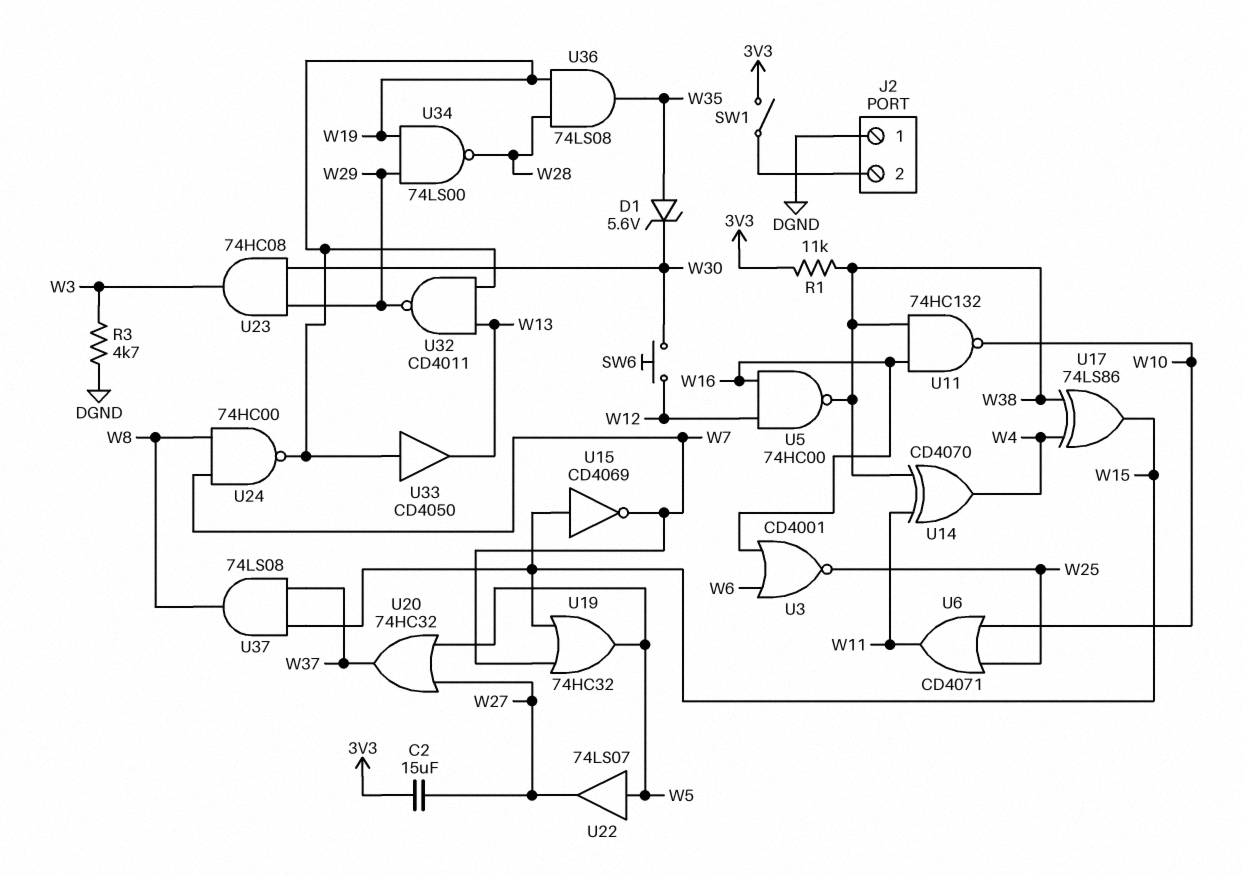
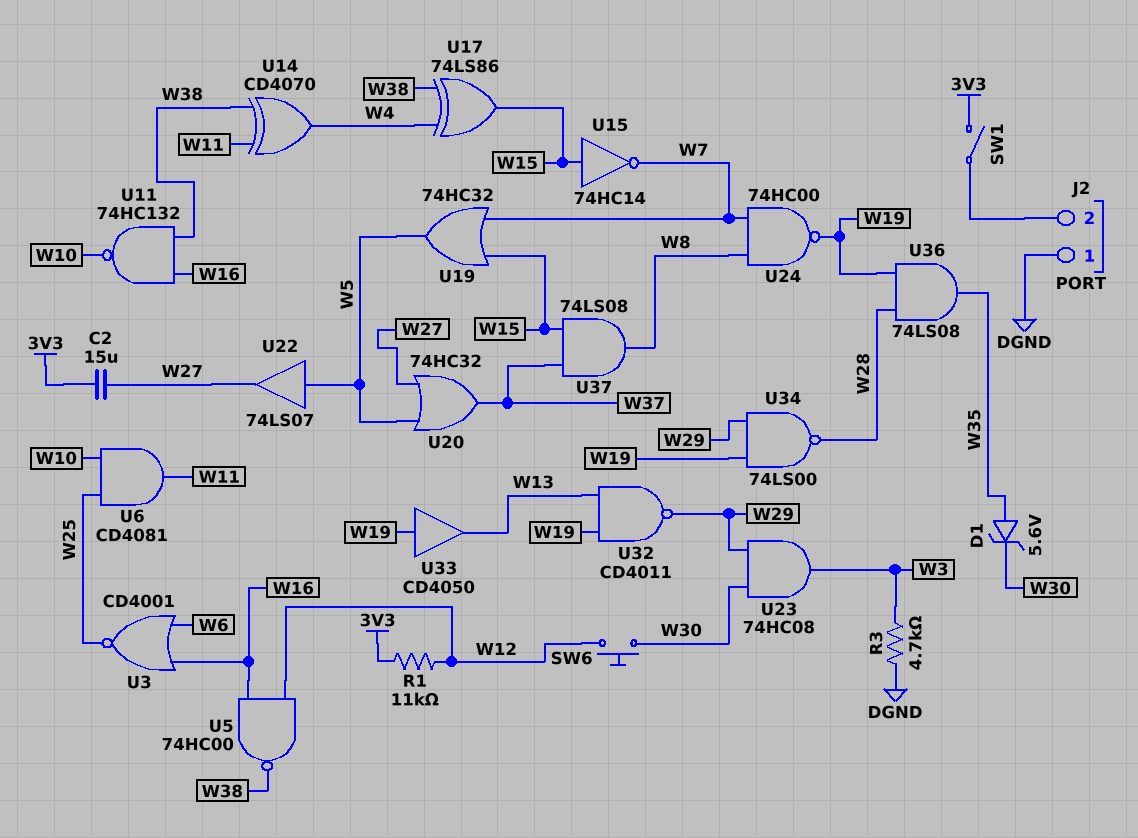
R1: 11k (3V3, W38) -> 11k (3V3, W12)
U6: OR CD4071 (in W10, in W25, out W11) -> AND CD4081 (in W10, in W25, out W11)
U15: NOT CD4069 (in W15, out W7) -> NOT 74HC14 (in W15, out W7)

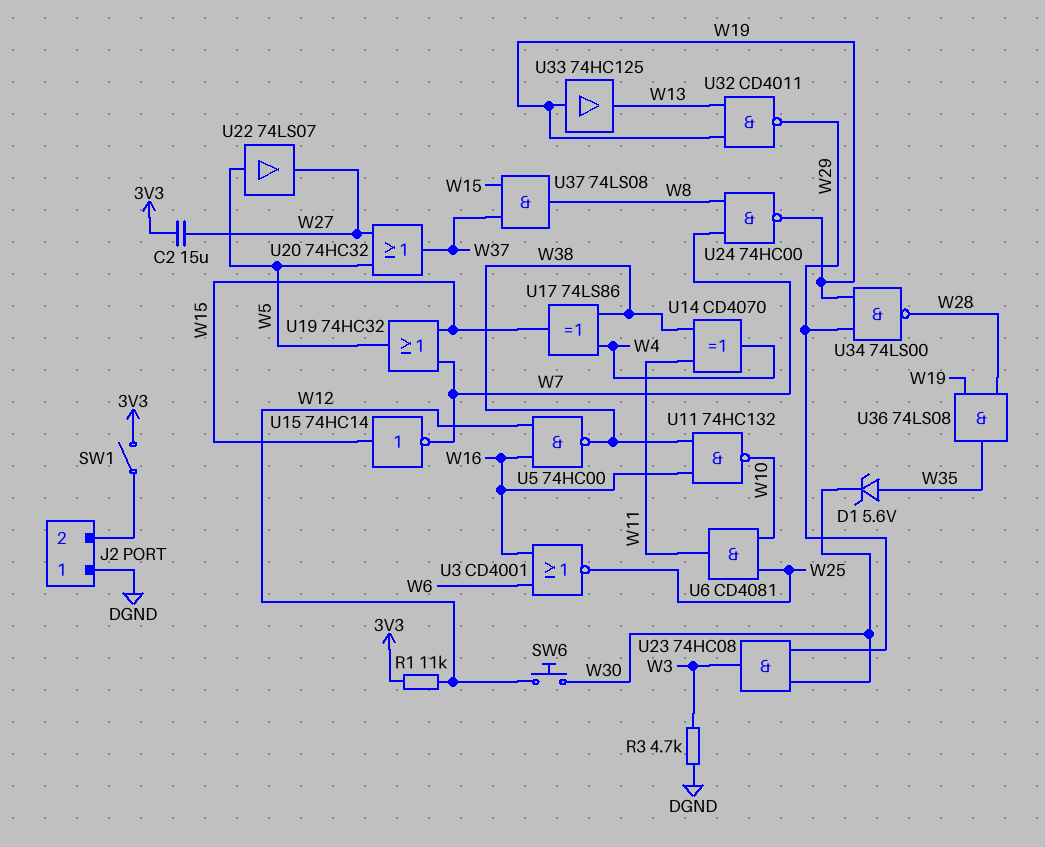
U33: buffer CD4050 (in W19, out W13) -> buffer 74HC125 (in W19, out W13)

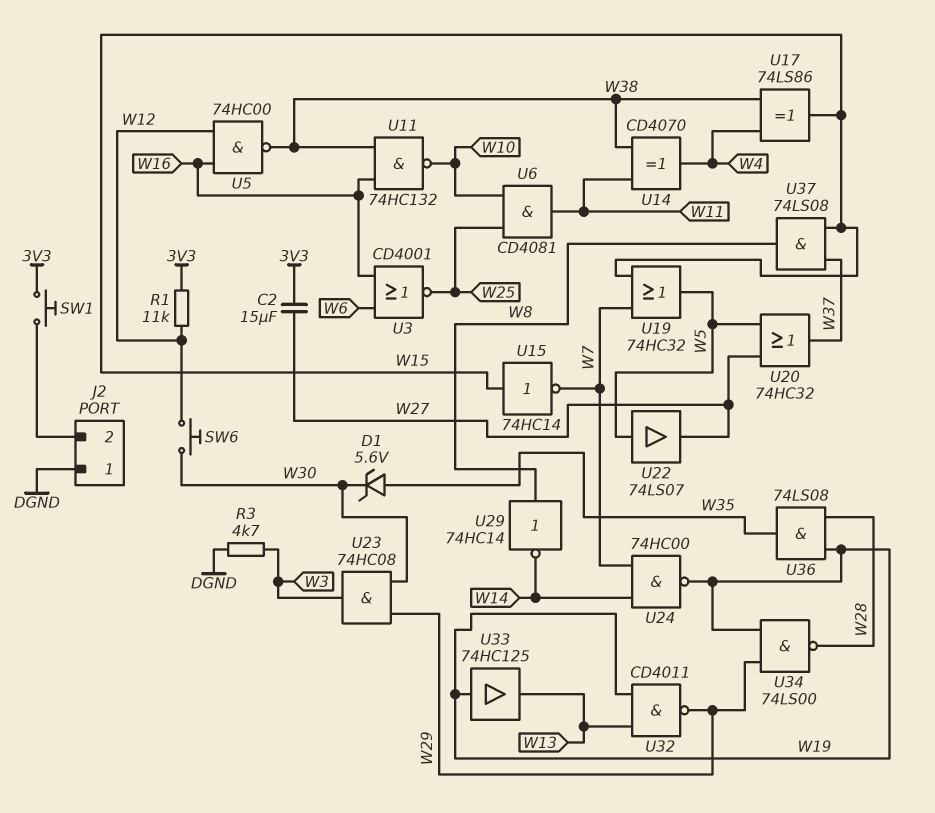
SW1: switch (3V3, J2/2) -> button (3V3, J2/2)
U24: NAND 74HC00 (in W7, in W8, out W19) -> NAND 74HC00 (in W7, in W14, out W19)
U29: none -> NOT 74HC14 (in W8, out W14)

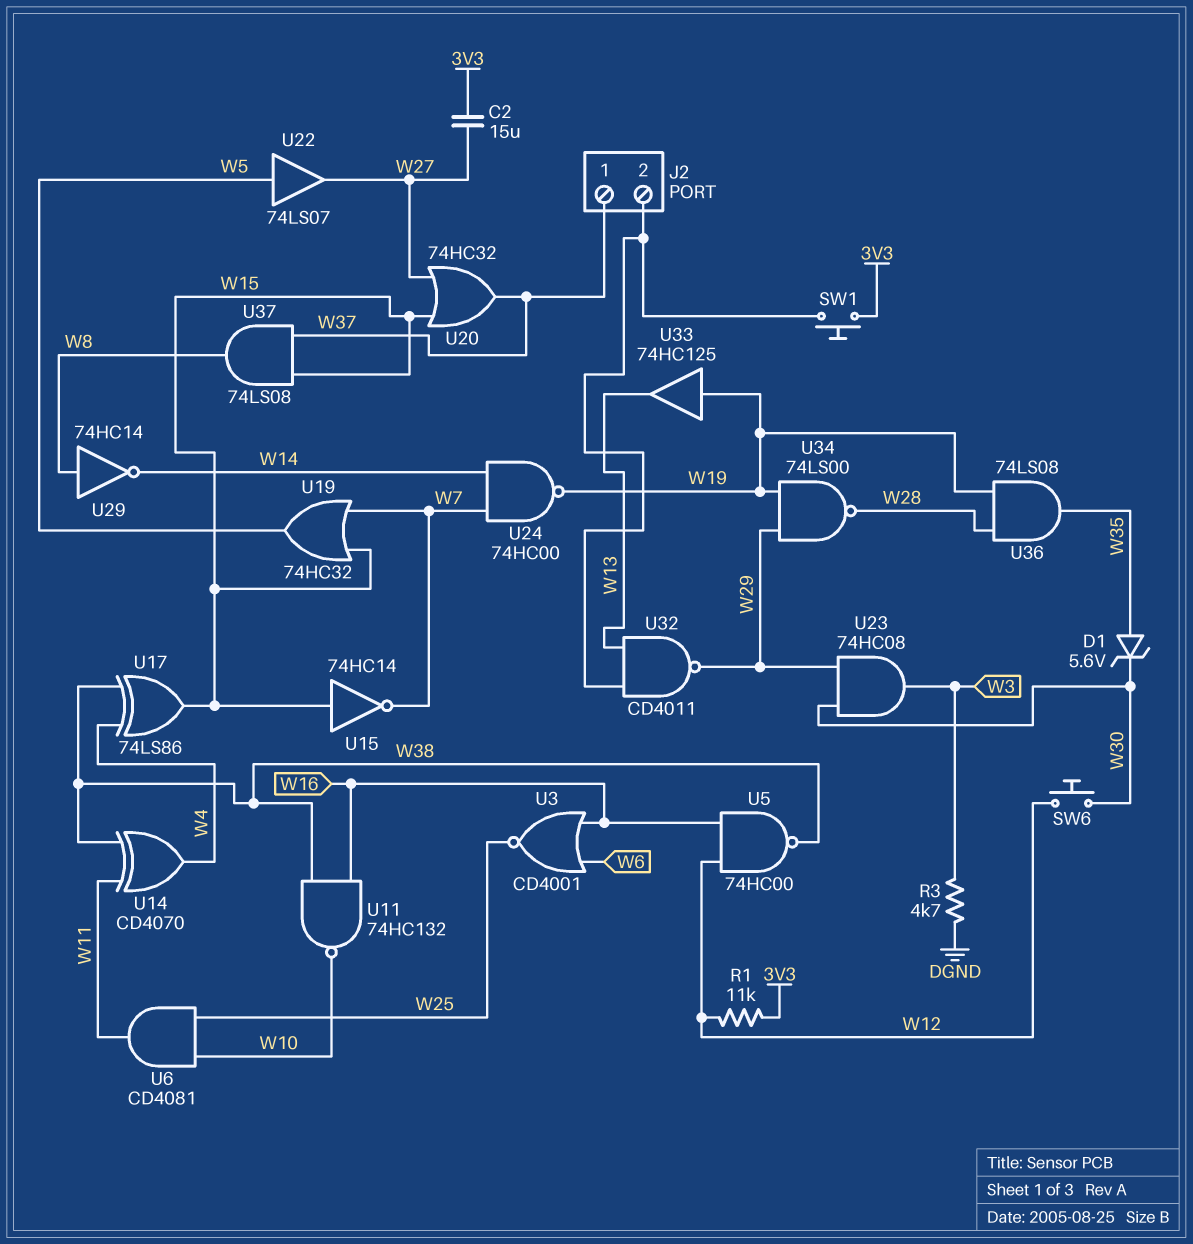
J2 pin 1: DGND -> W37
U20: OR 74HC32 (in W5, in W27, out W37) -> OR 74HC32 (in W15, in W27, out W37)
U32: NAND CD4011 (in W13, in W19, out W29) -> NAND CD4011 (in J2/2, in W13, out W29)

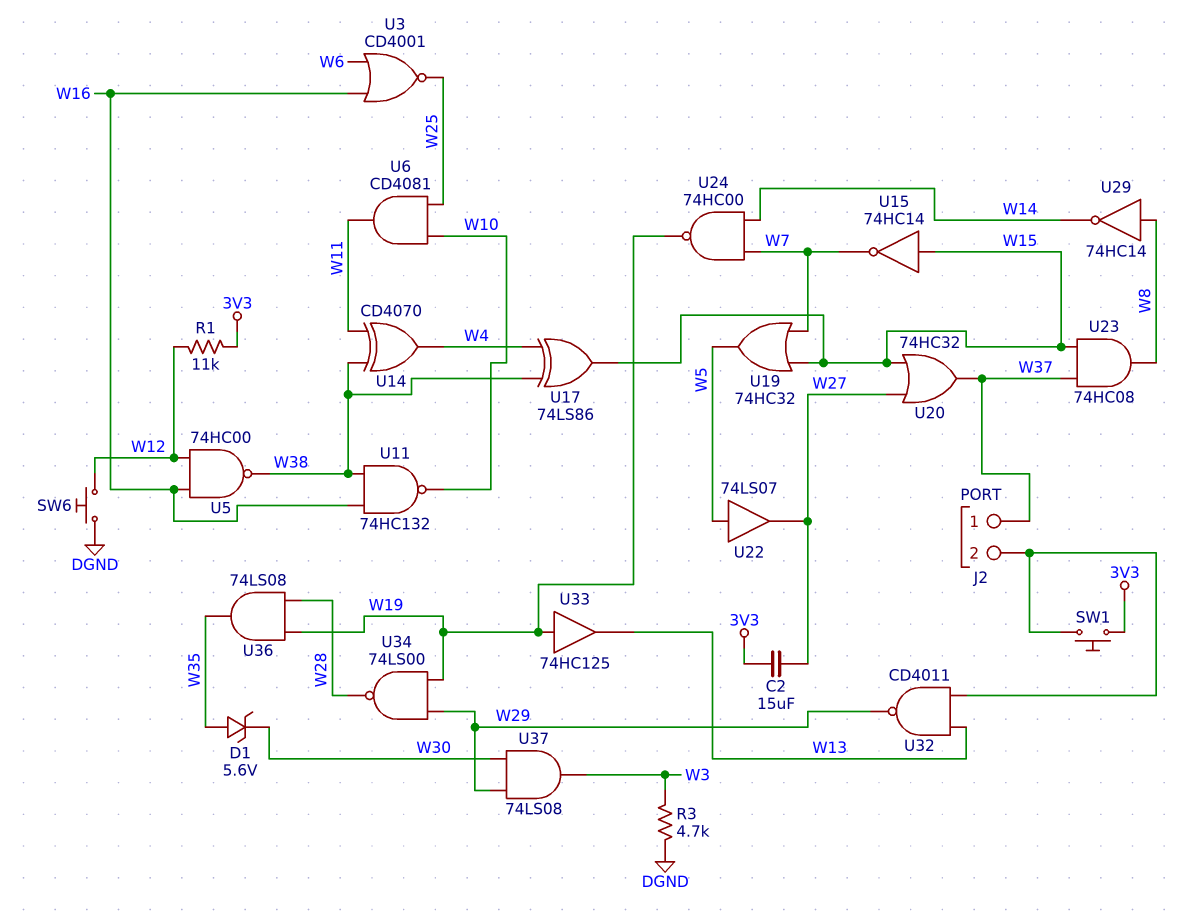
SW6: button (W12, W30) -> button (DGND, W12)
U23: AND 74HC08 (in W29, in W30, out W3) -> AND 74HC08 (in W15, in W37, out W8)
U37: AND 74LS08 (in W15, in W37, out W8) -> AND 74LS08 (in W29, in W30, out W3)

